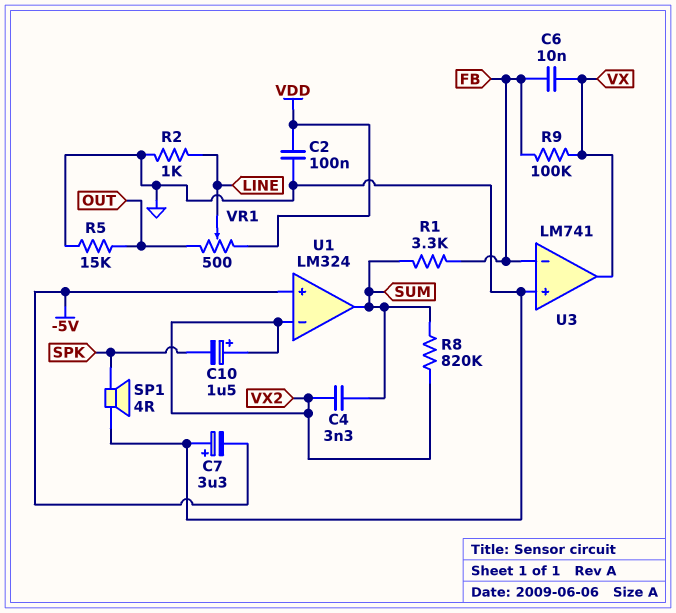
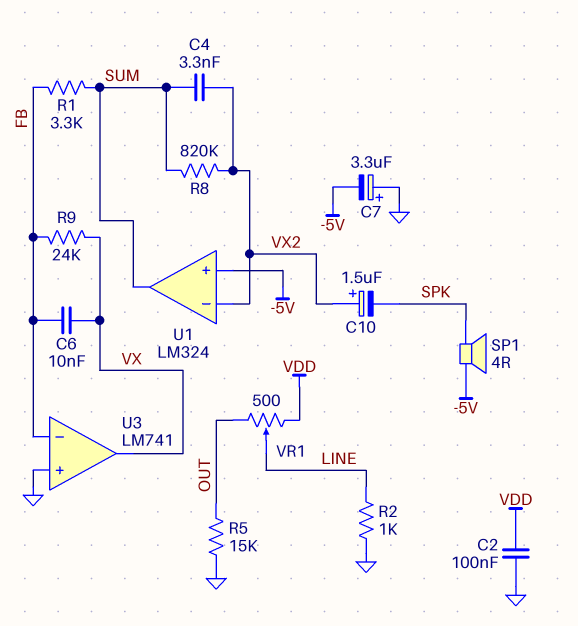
R9: 100k (FB, VX) -> 24k (FB, VX)
SP1: speaker 4R (GND, SPK) -> speaker 4R (-5V, SPK)

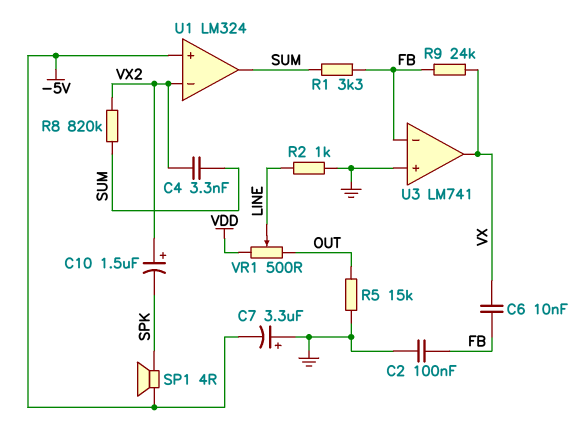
C2: 100nF (GND, VDD) -> 100nF (FB, GND)

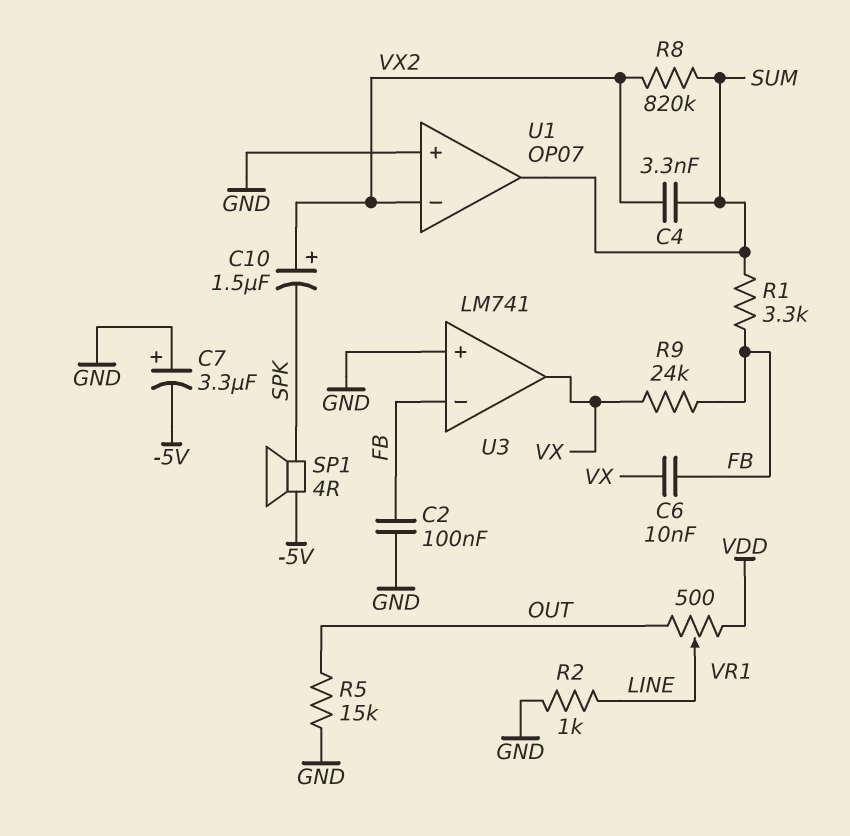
U1: LM324 -> OP07
U1 pin in+: -5V -> GND

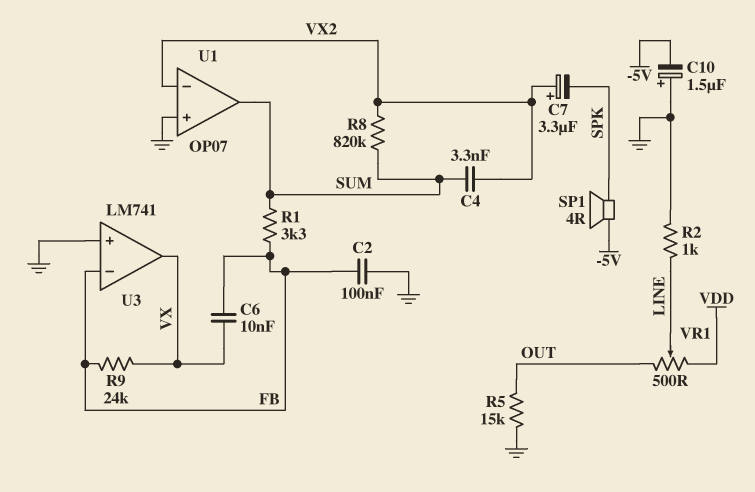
C7: 3.3uF (plus GND, minus -5V) -> 3.3uF (plus VX2, minus SPK)
C10: 1.5uF (plus VX2, minus SPK) -> 1.5uF (plus GND, minus -5V)

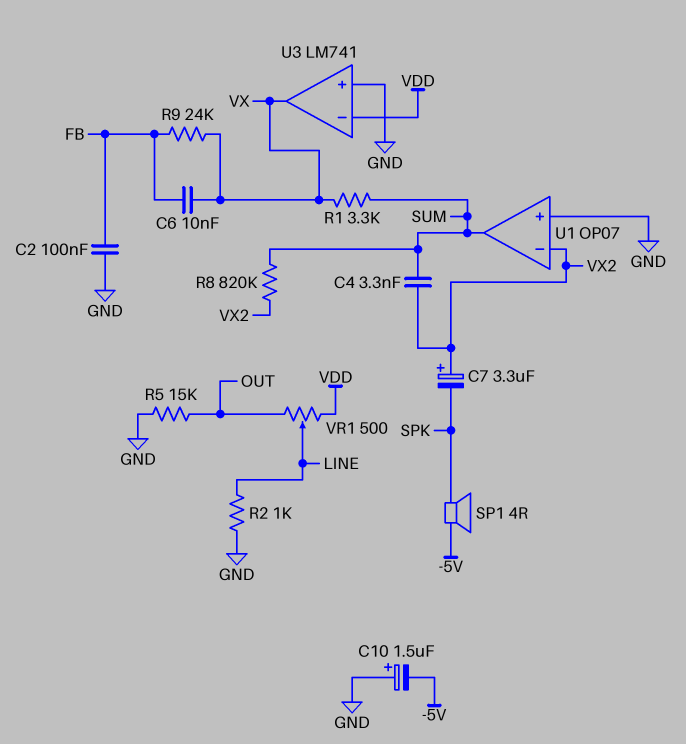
R1: 3.3k (FB, SUM) -> 3.3k (SUM, VX)
U3 pin in-: FB -> VDD

